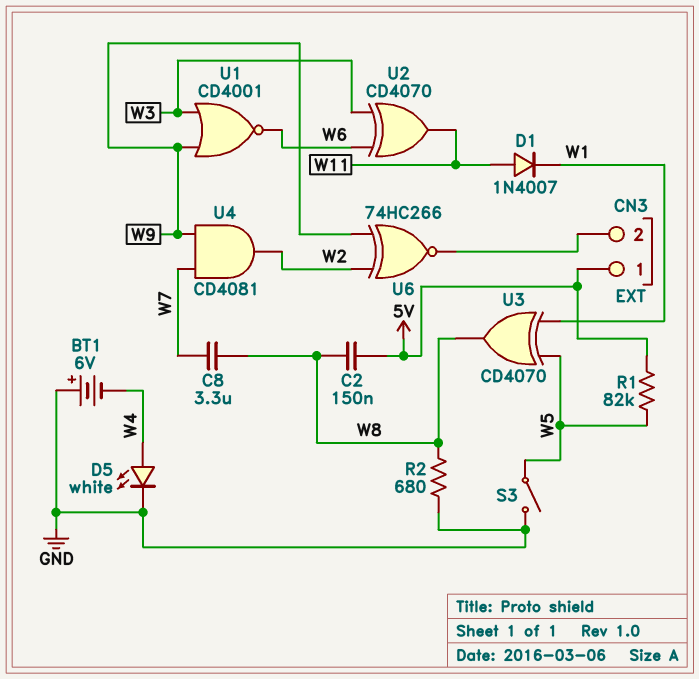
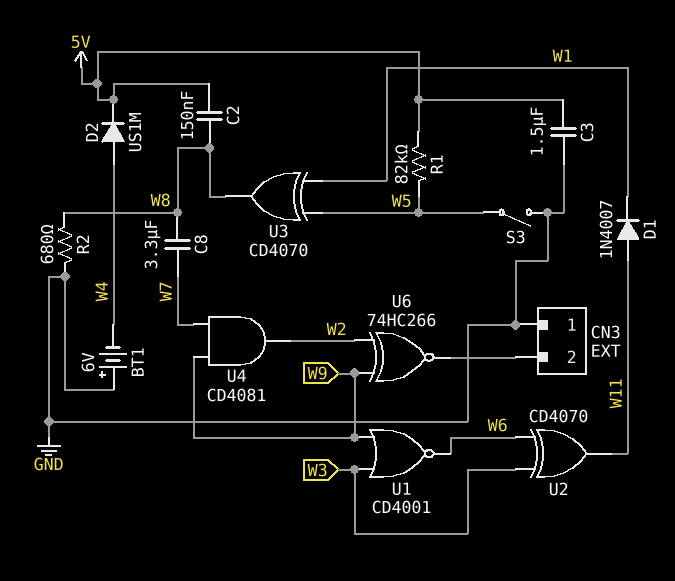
C3: none -> 1.5uF (5V, GND)
CN3 pin 1: 5V -> GND
D2: none -> diode US1M (A W4, K 5V)
D5: LED white (A W4, K GND) -> none

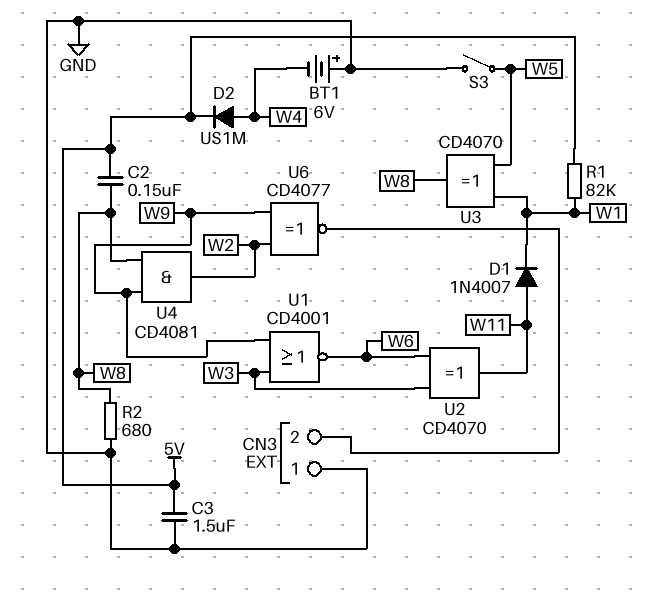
C8: 3.3uF (W7, W8) -> none
R1: 82k (5V, W5) -> 82k (5V, W1)
U4: AND CD4081 (in W7, in W9, out W2) -> AND CD4081 (in W8, in W9, out W2)
U6: XNOR 74HC266 (in W2, in W9, out CN3/2) -> XNOR CD4077 (in W2, in W9, out CN3/2)

